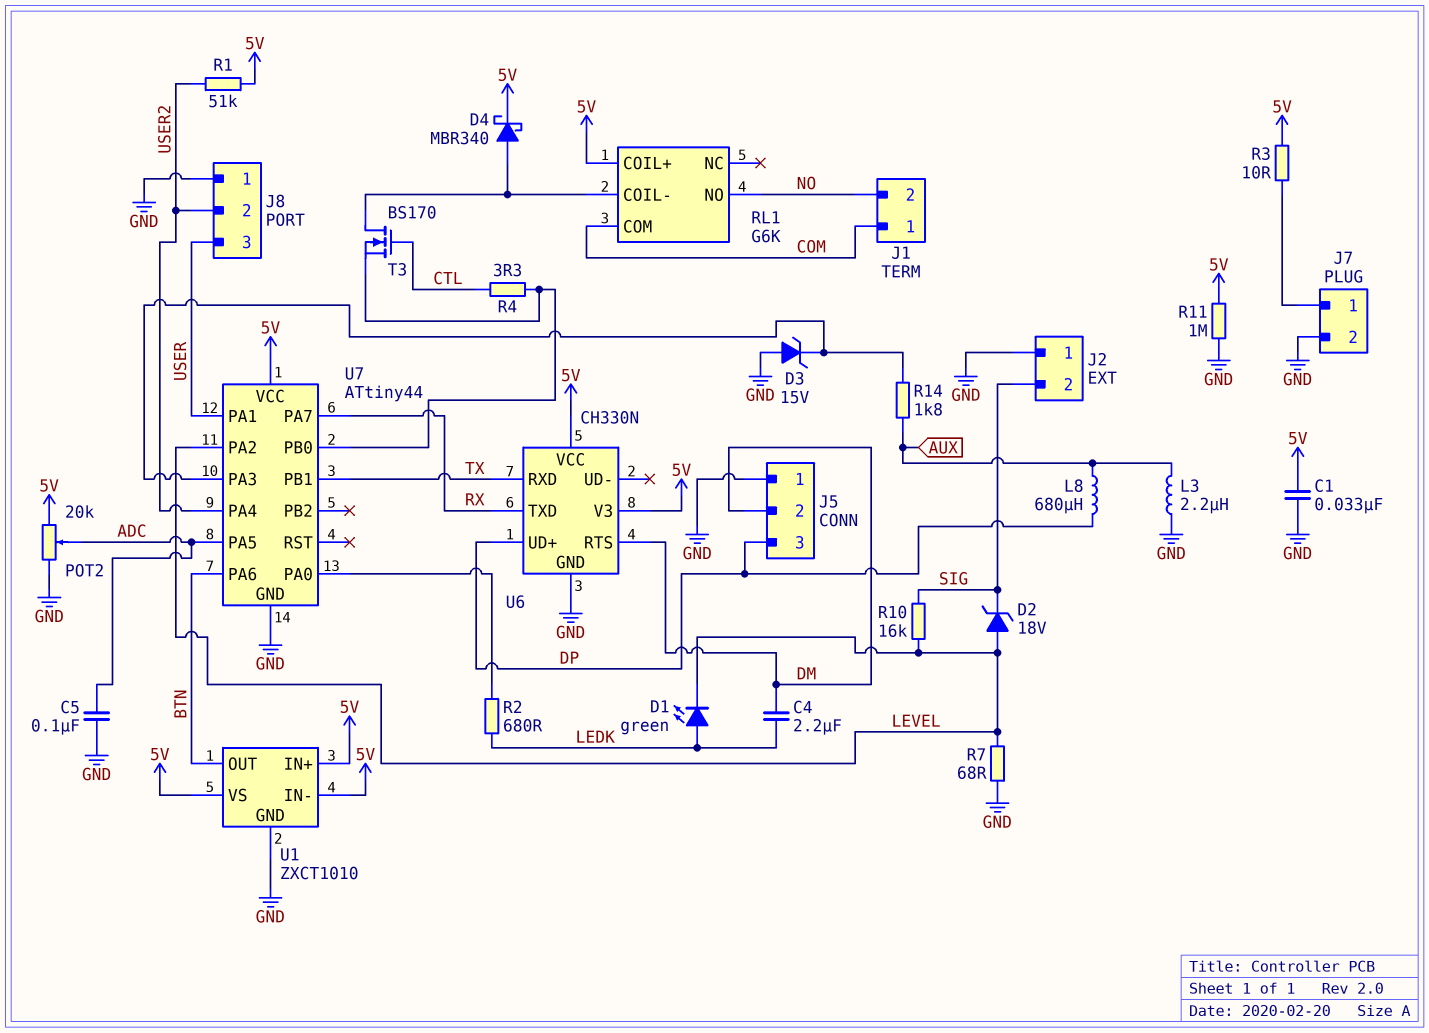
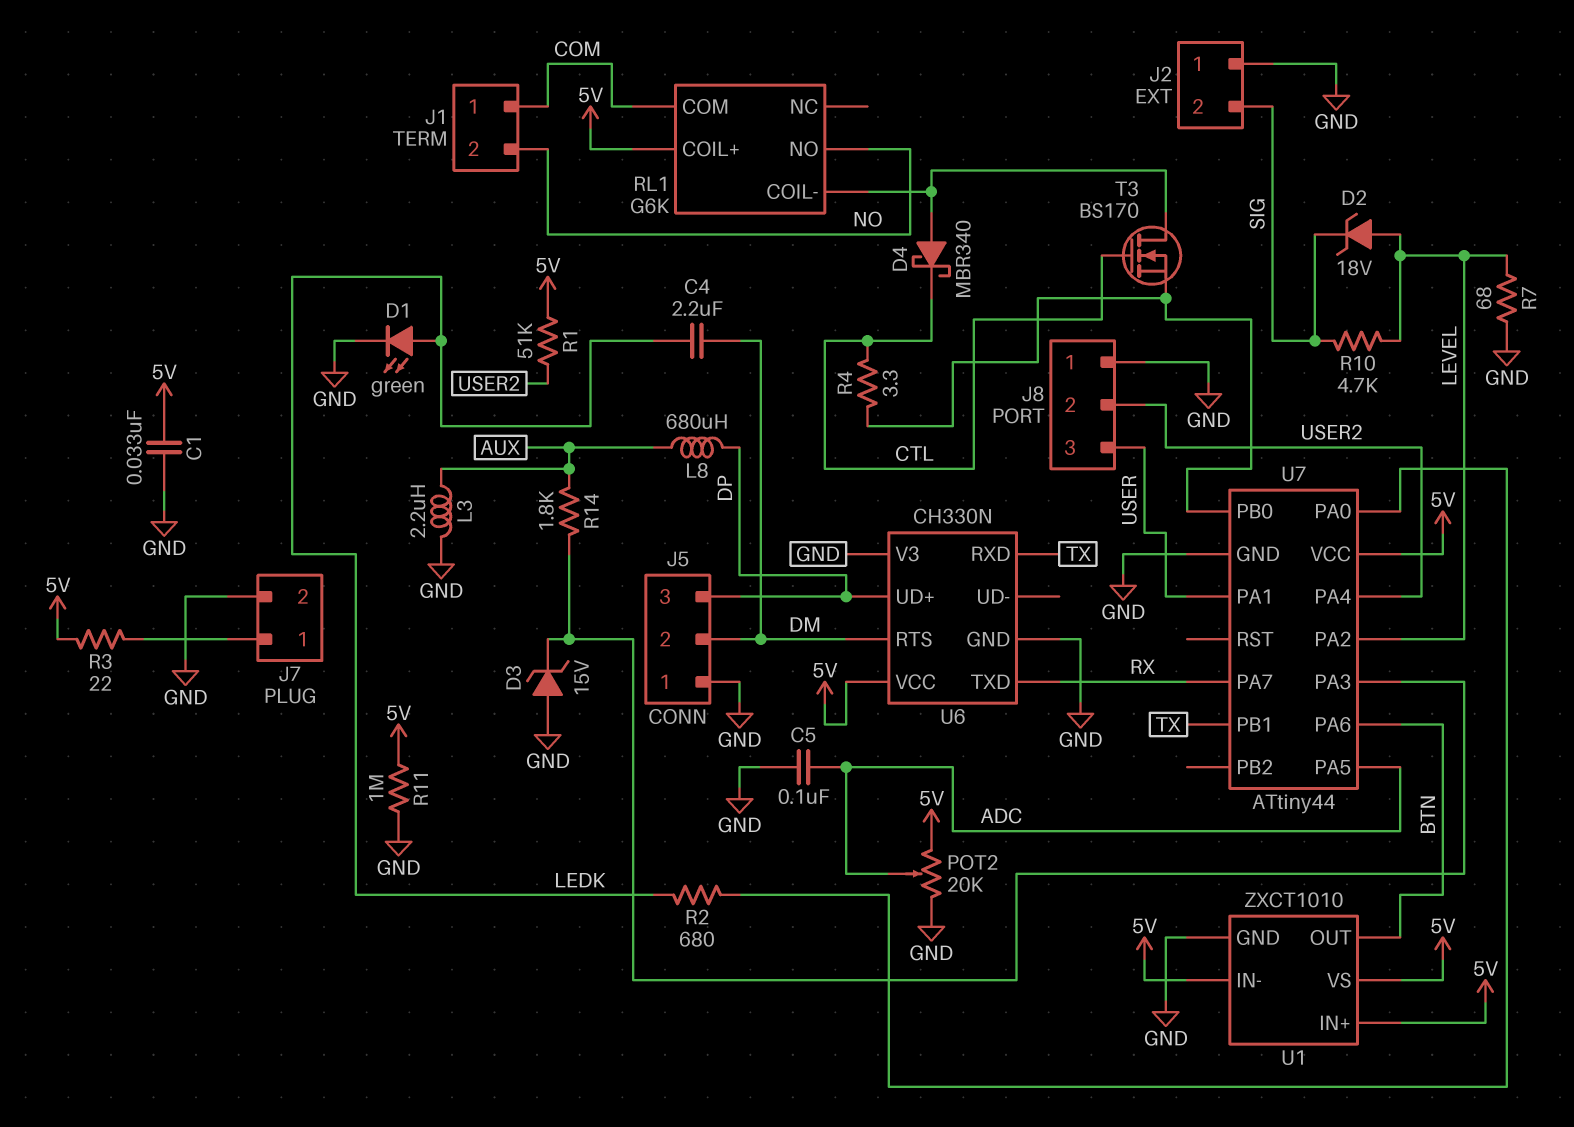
D1: LED green (A LEDK, K LEVEL) -> LED green (A LEDK, K GND)
D4: schottky MBR340 (A RL1/COIL-, K 5V) -> schottky MBR340 (A RL1/COIL-, K CTL)
R3: 10 (5V, J7/1) -> 22 (5V, J7/1)
R10: 16k (LEVEL, SIG) -> 4.7k (LEVEL, SIG)
U6 pin V3: 5V -> GND

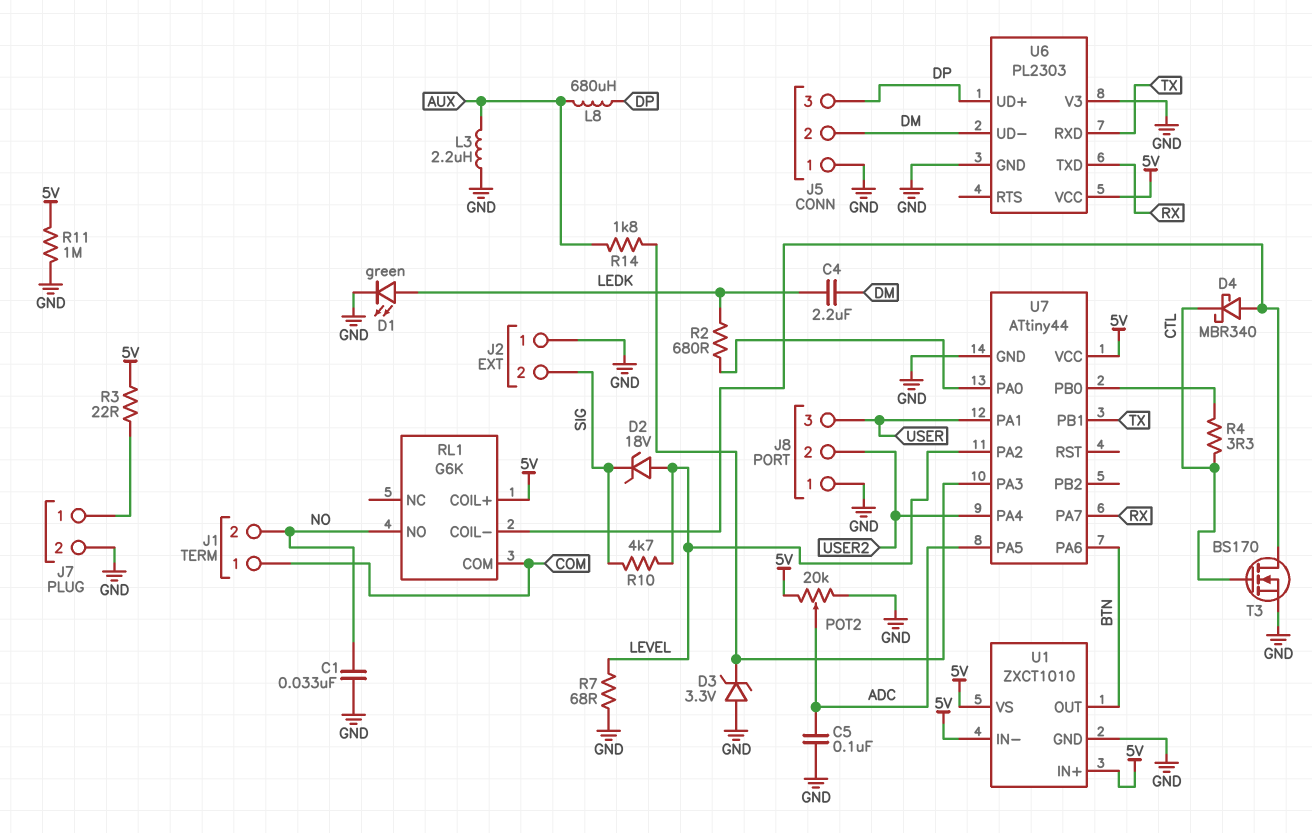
C1: 33nF (5V, GND) -> 33nF (GND, NO)
D3: zener 15V (A GND, K U7/PA3) -> zener 3.3V (A GND, K U7/PA3)
R1: 51k (5V, USER2) -> none
T3: NMOS BS170 (G CTL, D RL1/COIL-, S U7/PB0) -> NMOS BS170 (G CTL, D RL1/COIL-, S GND)
U6: CH330N -> PL2303
U6 pin RTS: DM -> none
U6 pin UD-: none -> DM

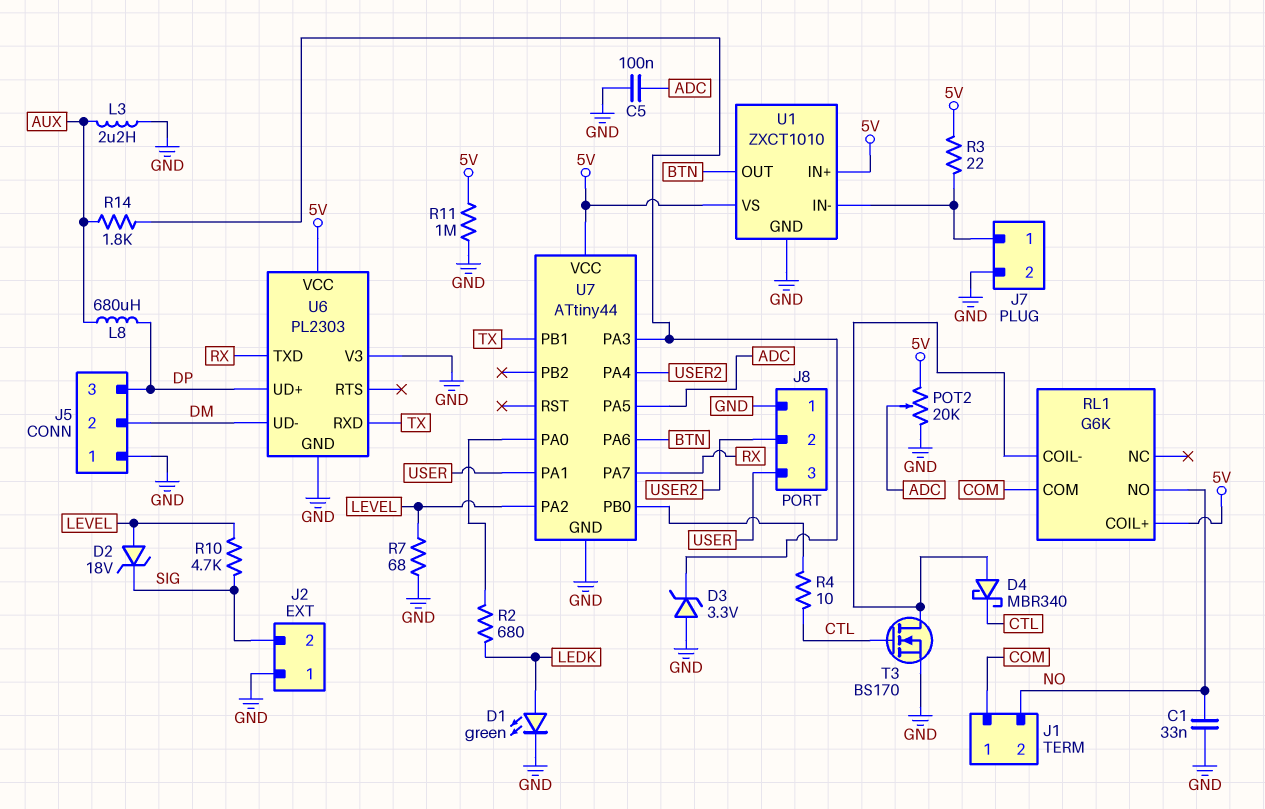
C4: 2.2uF (DM, LEDK) -> none
R4: 3.3 (CTL, U7/PB0) -> 10 (CTL, U7/PB0)
U1 pin IN-: 5V -> J7/1

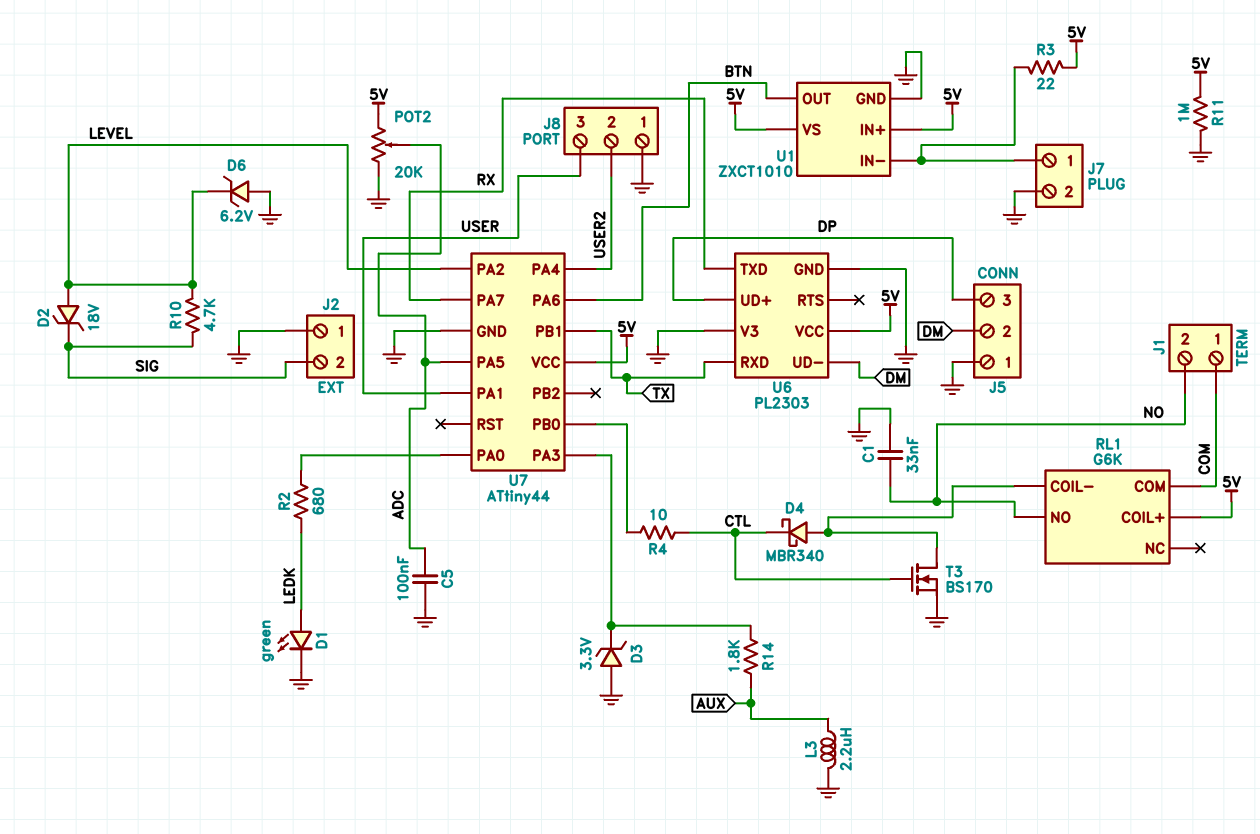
D6: none -> zener 6.2V (A GND, K LEVEL)
L8: 680uH (AUX, DP) -> none
R7: 68 (GND, LEVEL) -> none

